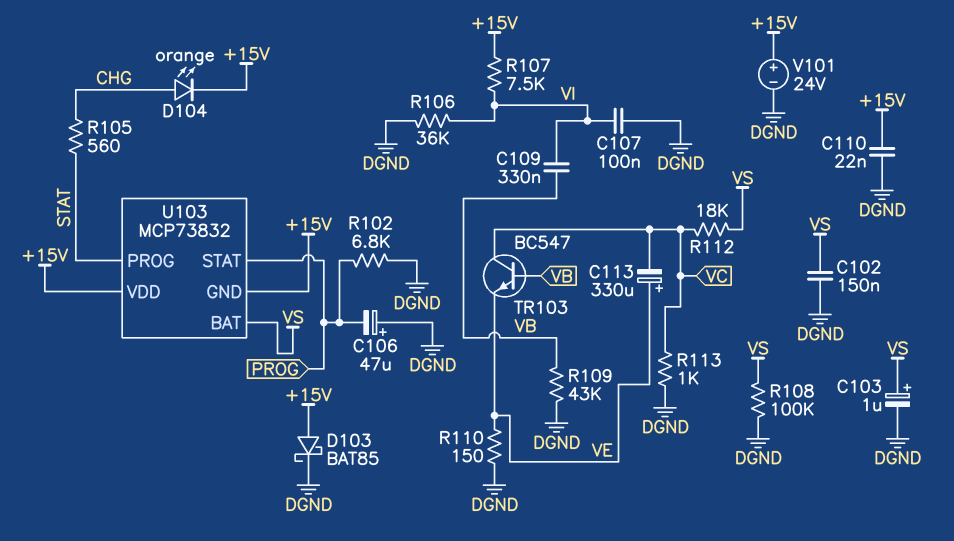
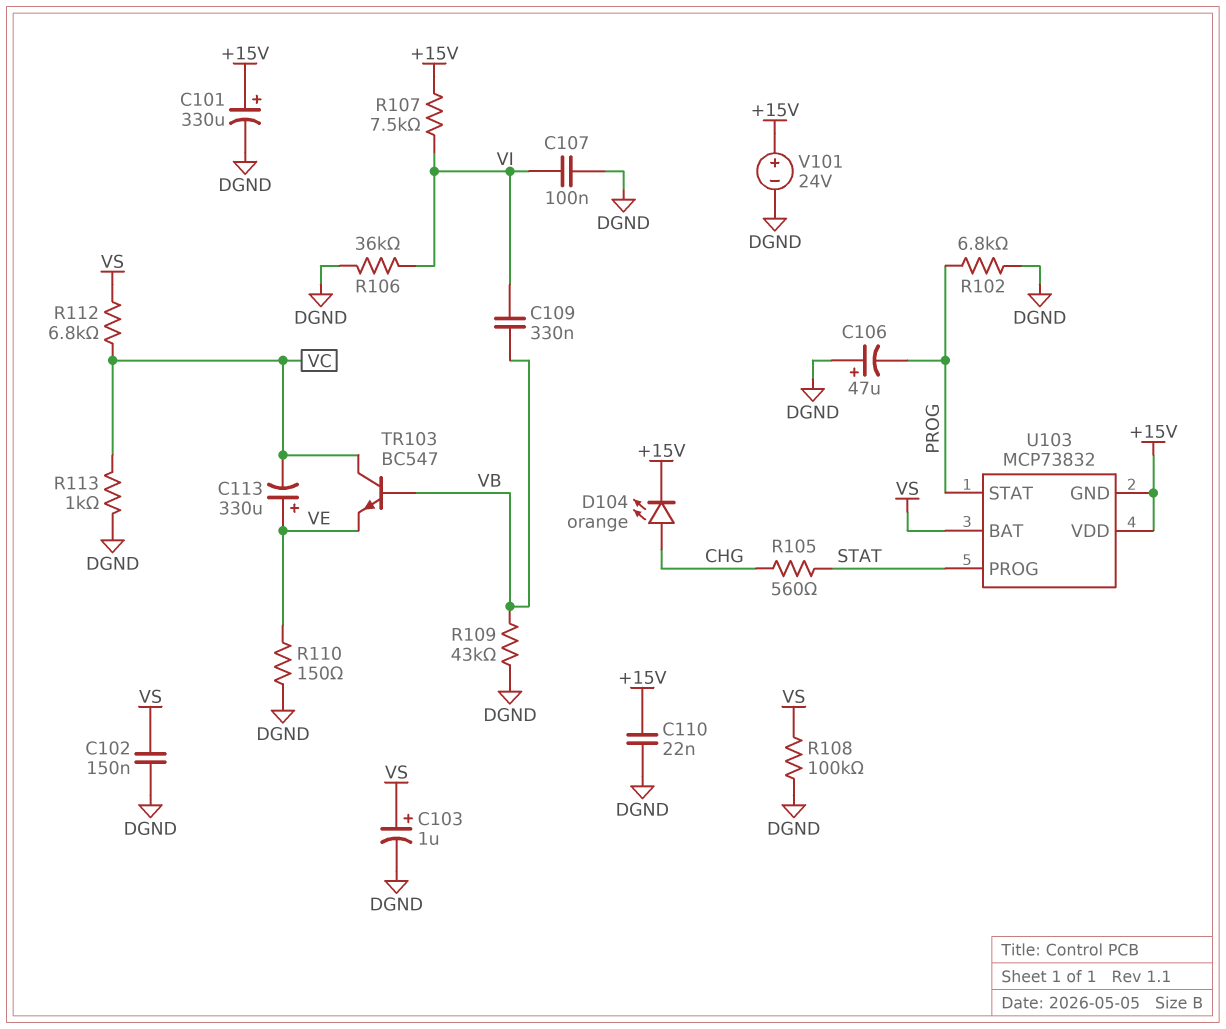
C101: none -> 330uF (plus +15V, minus DGND)
D103: schottky BAT85 (A +15V, K DGND) -> none
R112: 18k (VC, VS) -> 6.8k (VC, VS)

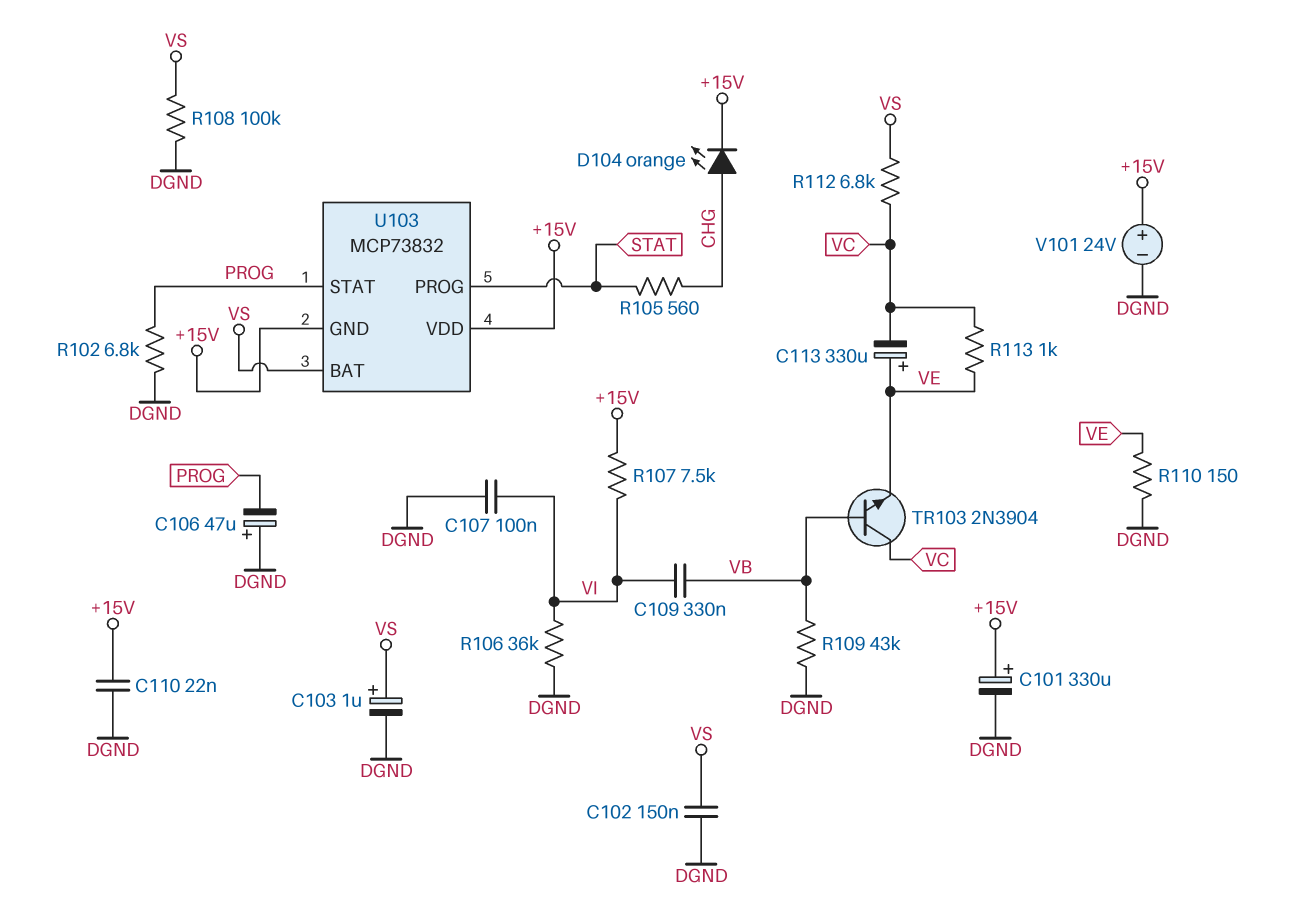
R113: 1k (DGND, VC) -> 1k (VC, VE)
TR103: NPN BC547 (B VB, C VC, E VE) -> NPN 2N3904 (B VB, C VC, E VE)

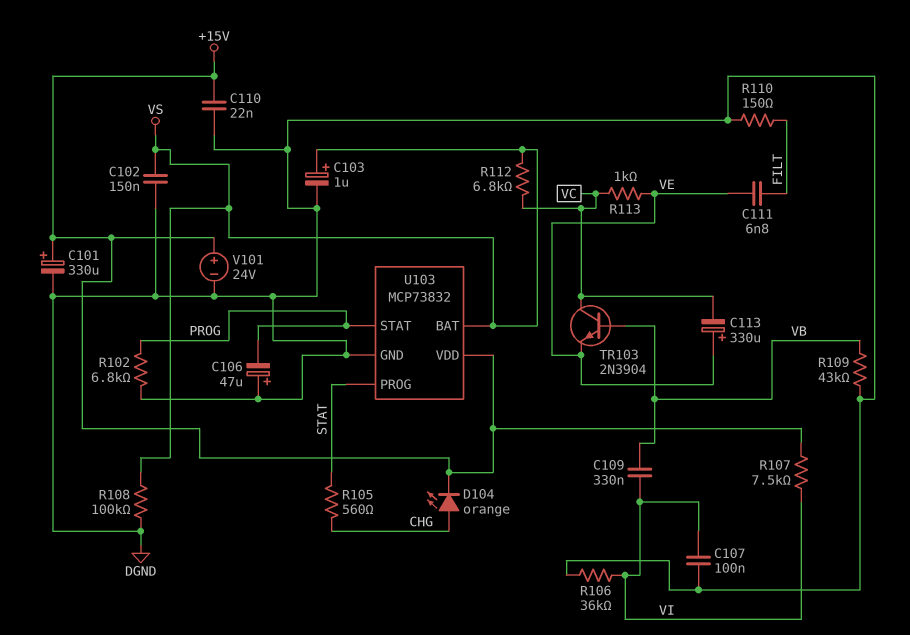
C111: none -> 6.8nF (FILT, VE)
R110: 150 (DGND, VE) -> 150 (DGND, FILT)
U103 pin GND: +15V -> DGND

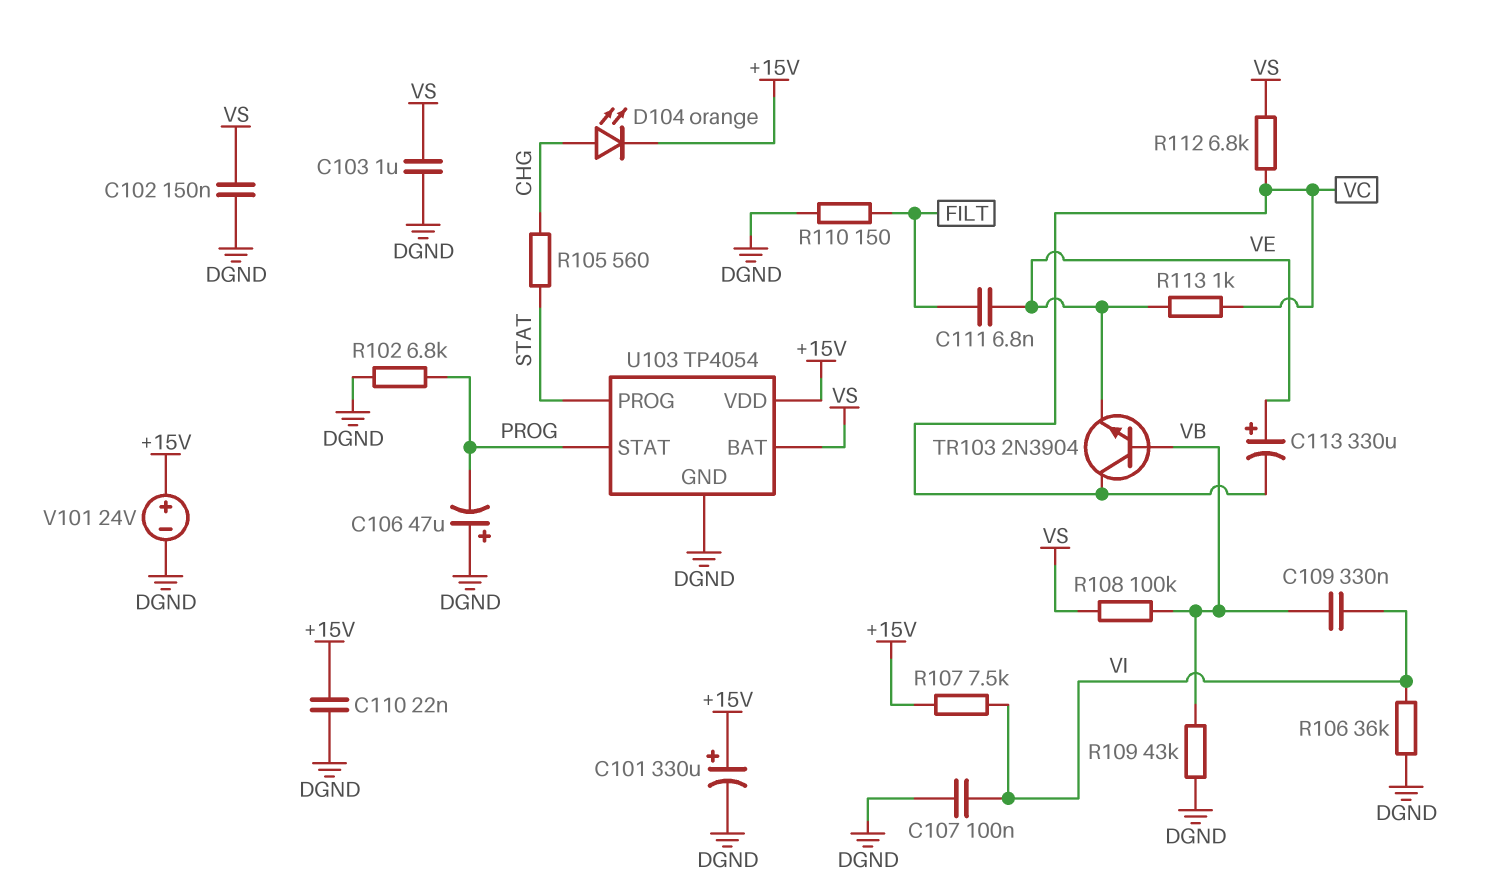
C103: 1uF (plus VS, minus DGND) -> 1uF (DGND, VS)
R108: 100k (DGND, VS) -> 100k (VB, VS)
U103: MCP73832 -> TP4054

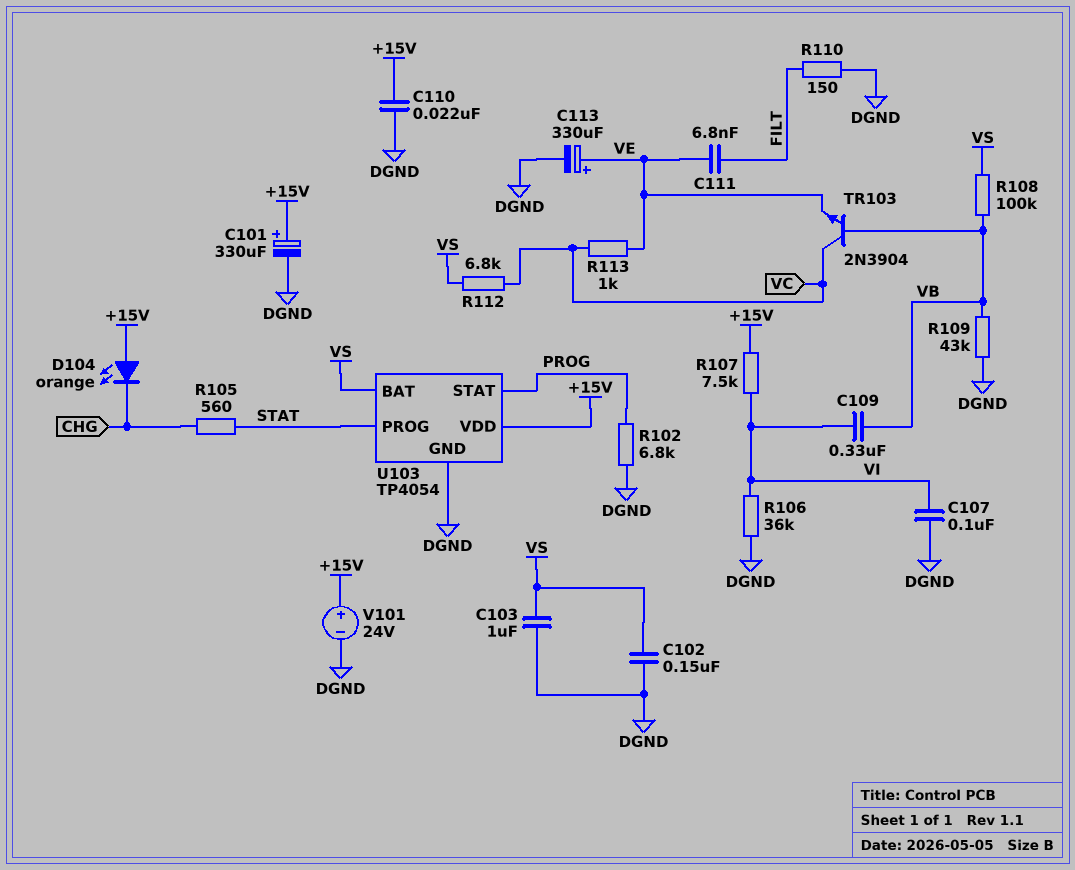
C106: 47uF (plus DGND, minus PROG) -> none
C113: 330uF (plus VE, minus VC) -> 330uF (plus VE, minus DGND)
D104: LED orange (A CHG, K +15V) -> LED orange (A +15V, K CHG)

